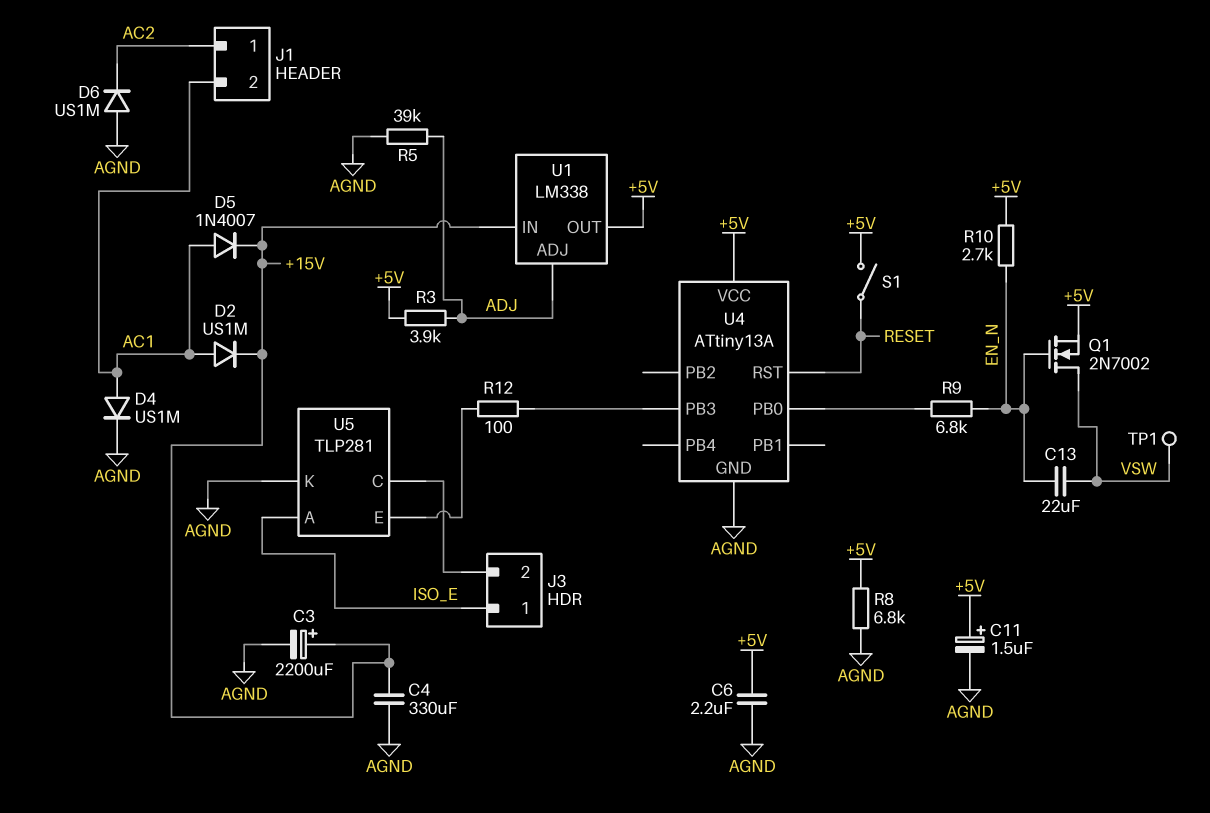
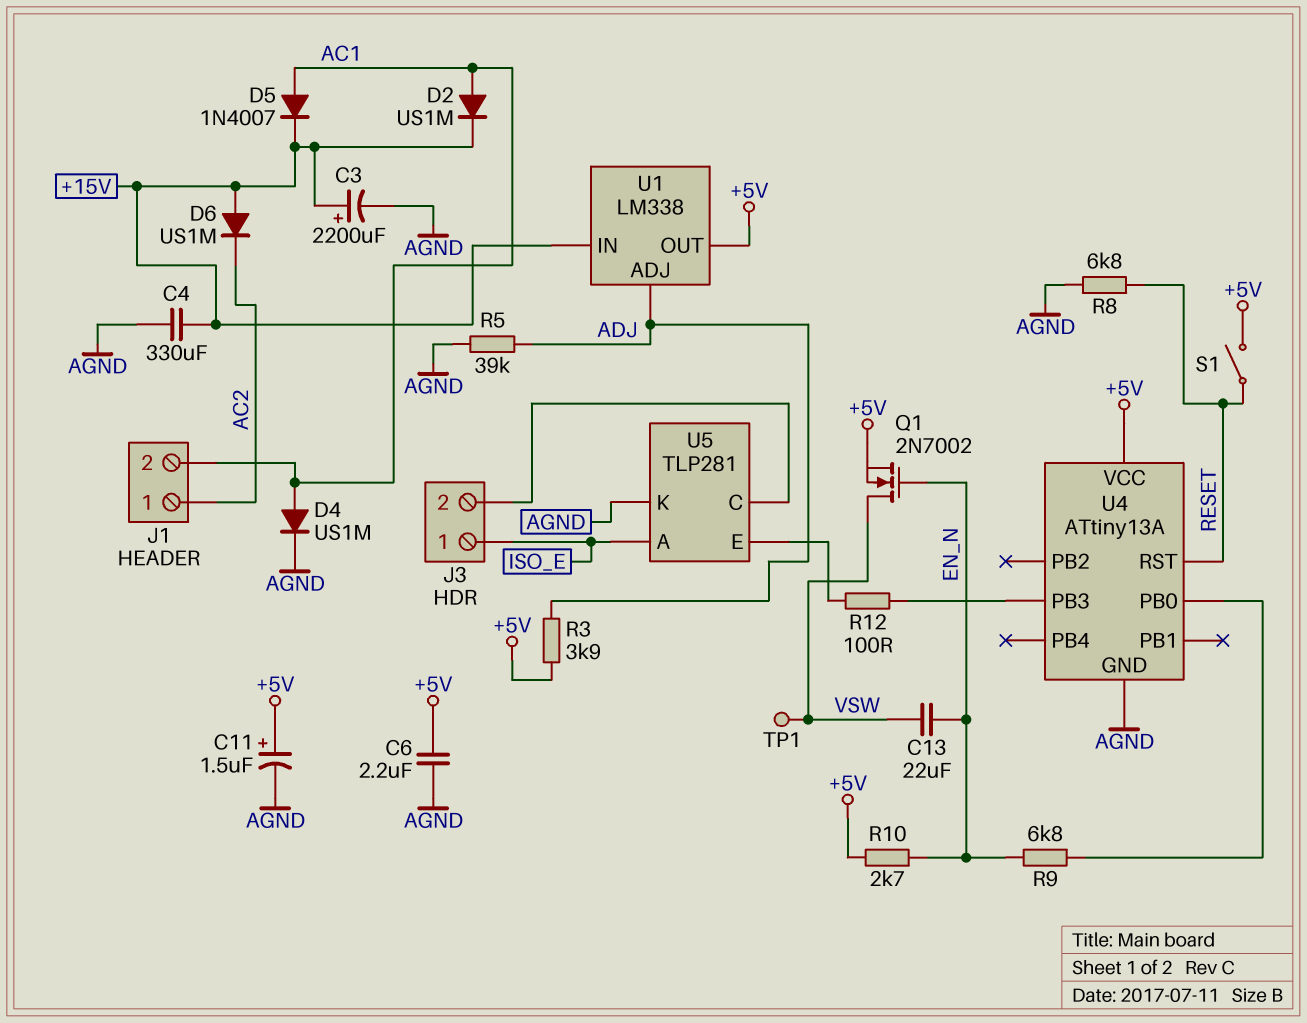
D6: diode US1M (A AGND, K AC2) -> diode US1M (A +15V, K AC2)
R8: 6.8k (+5V, AGND) -> 6.8k (AGND, RESET)

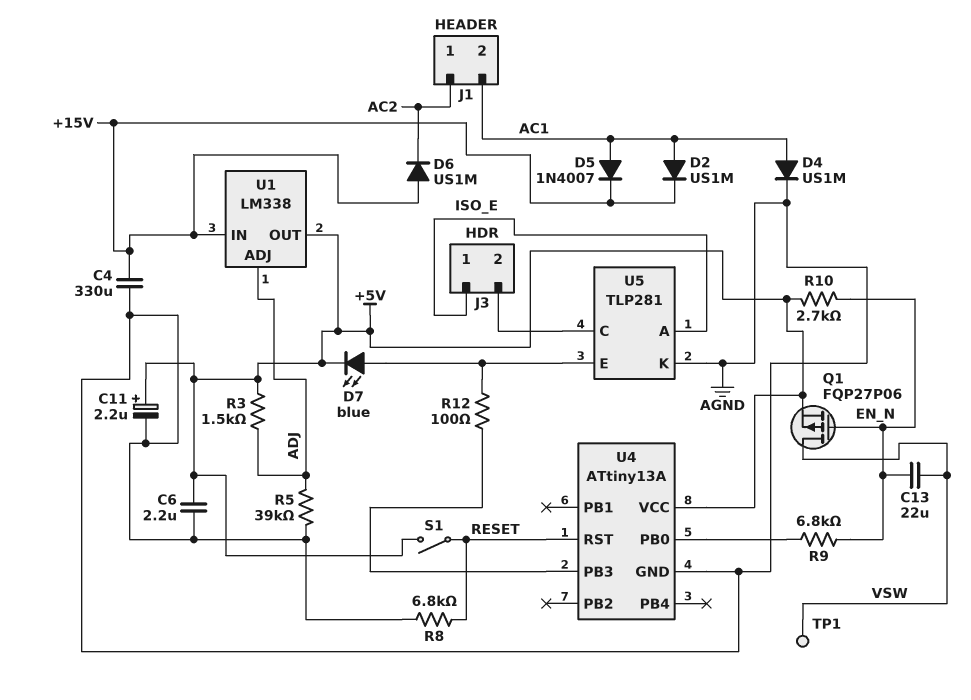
C3: 2200uF (plus +15V, minus AGND) -> none
C11: 1.5uF (plus +5V, minus AGND) -> 2.2uF (plus +5V, minus AGND)
D7: none -> LED blue (A U5/E, K +5V)
Q1: NMOS 2N7002 (G EN_N, D VSW, S +5V) -> PMOS FQP27P06 (G EN_N, D VSW, S +5V)
R3: 3.9k (+5V, ADJ) -> 1.5k (+5V, ADJ)

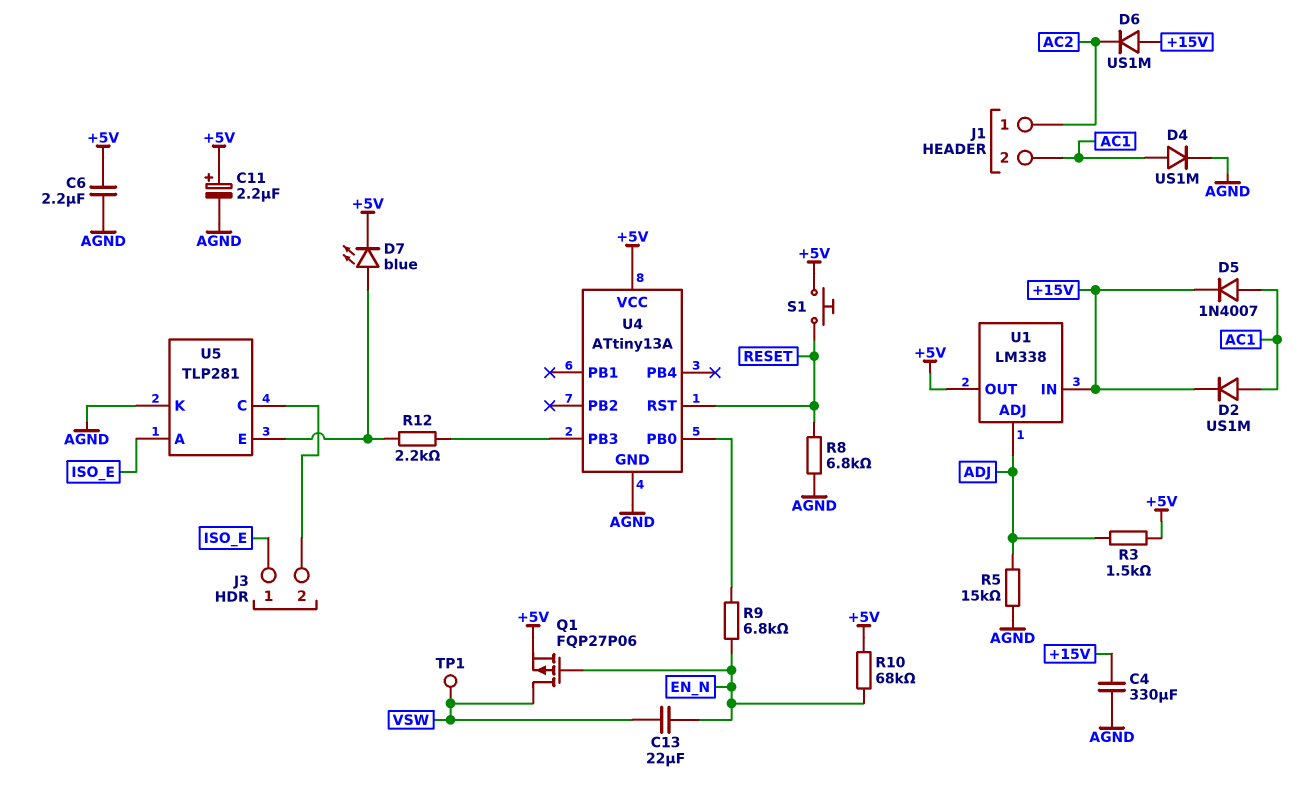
R5: 39k (ADJ, AGND) -> 15k (ADJ, AGND)
R10: 2.7k (+5V, EN_N) -> 68k (+5V, EN_N)
R12: 100 (U4/PB3, U5/E) -> 2.2k (U4/PB3, U5/E)
S1: switch (+5V, RESET) -> button (+5V, RESET)

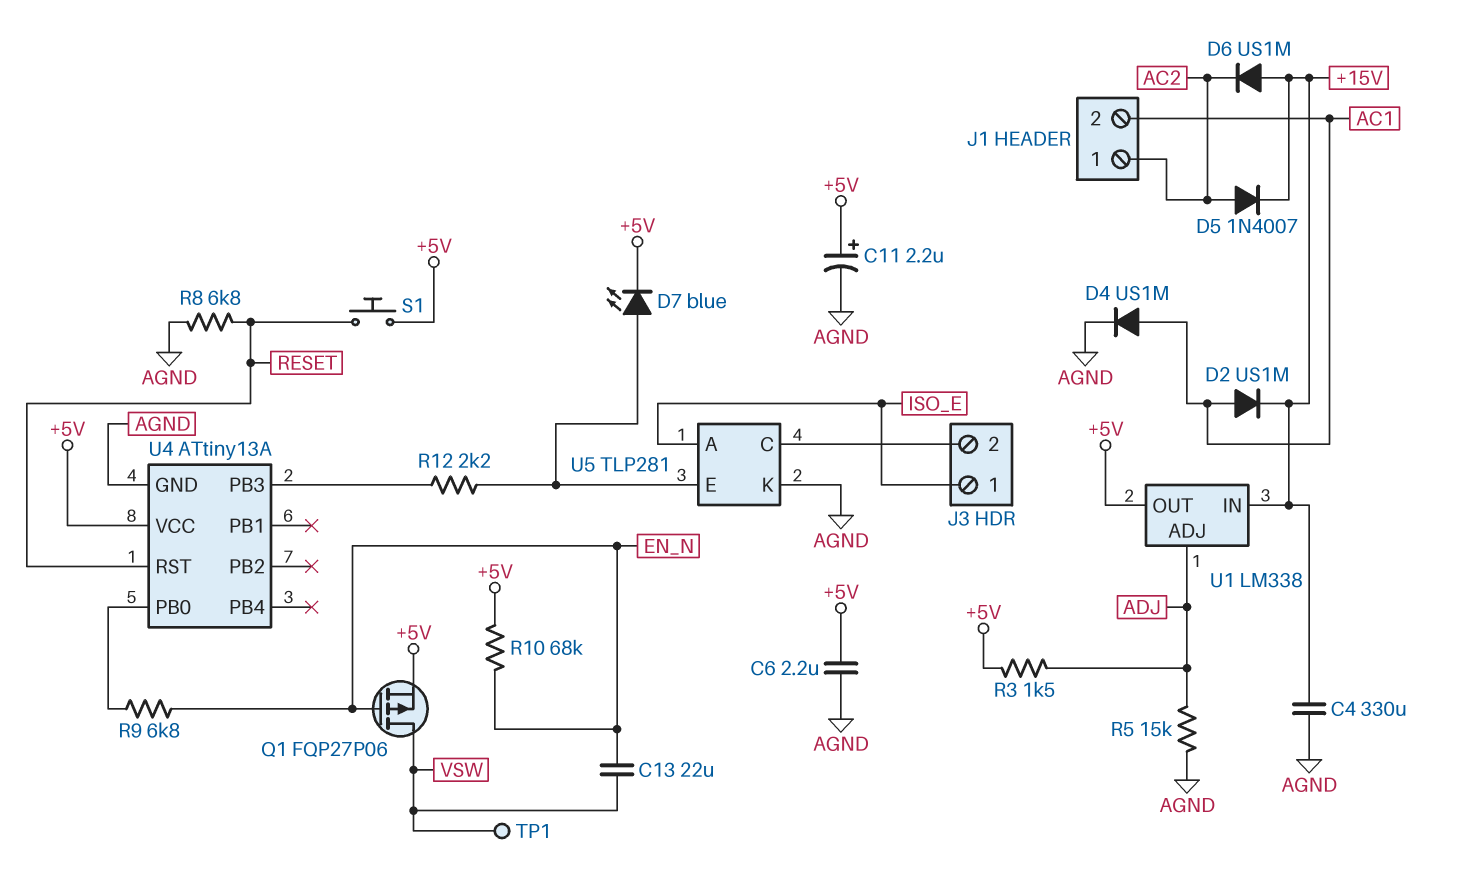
D5: diode 1N4007 (A AC1, K +15V) -> diode 1N4007 (A AC2, K +15V)

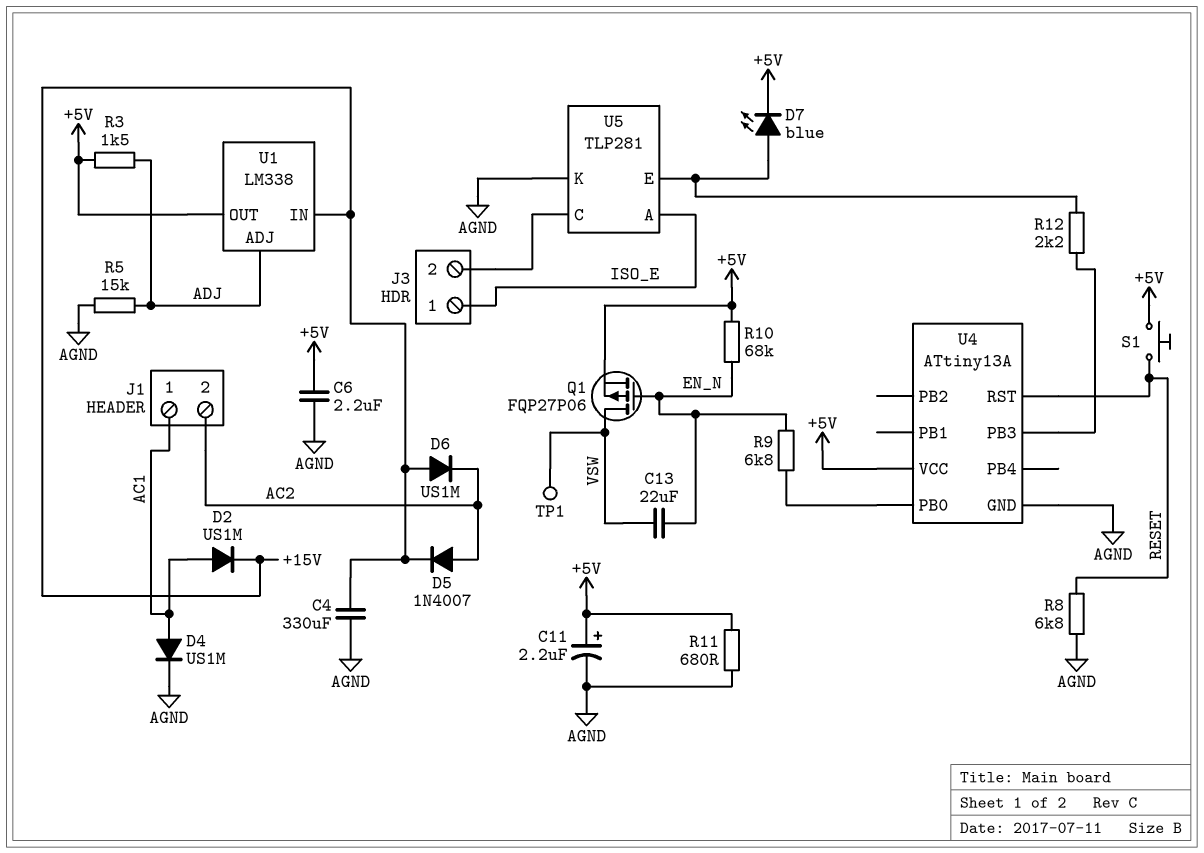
J1 pin 1: AC2 -> AC1
J1 pin 2: AC1 -> AC2
R11: none -> 680 (+5V, AGND)

